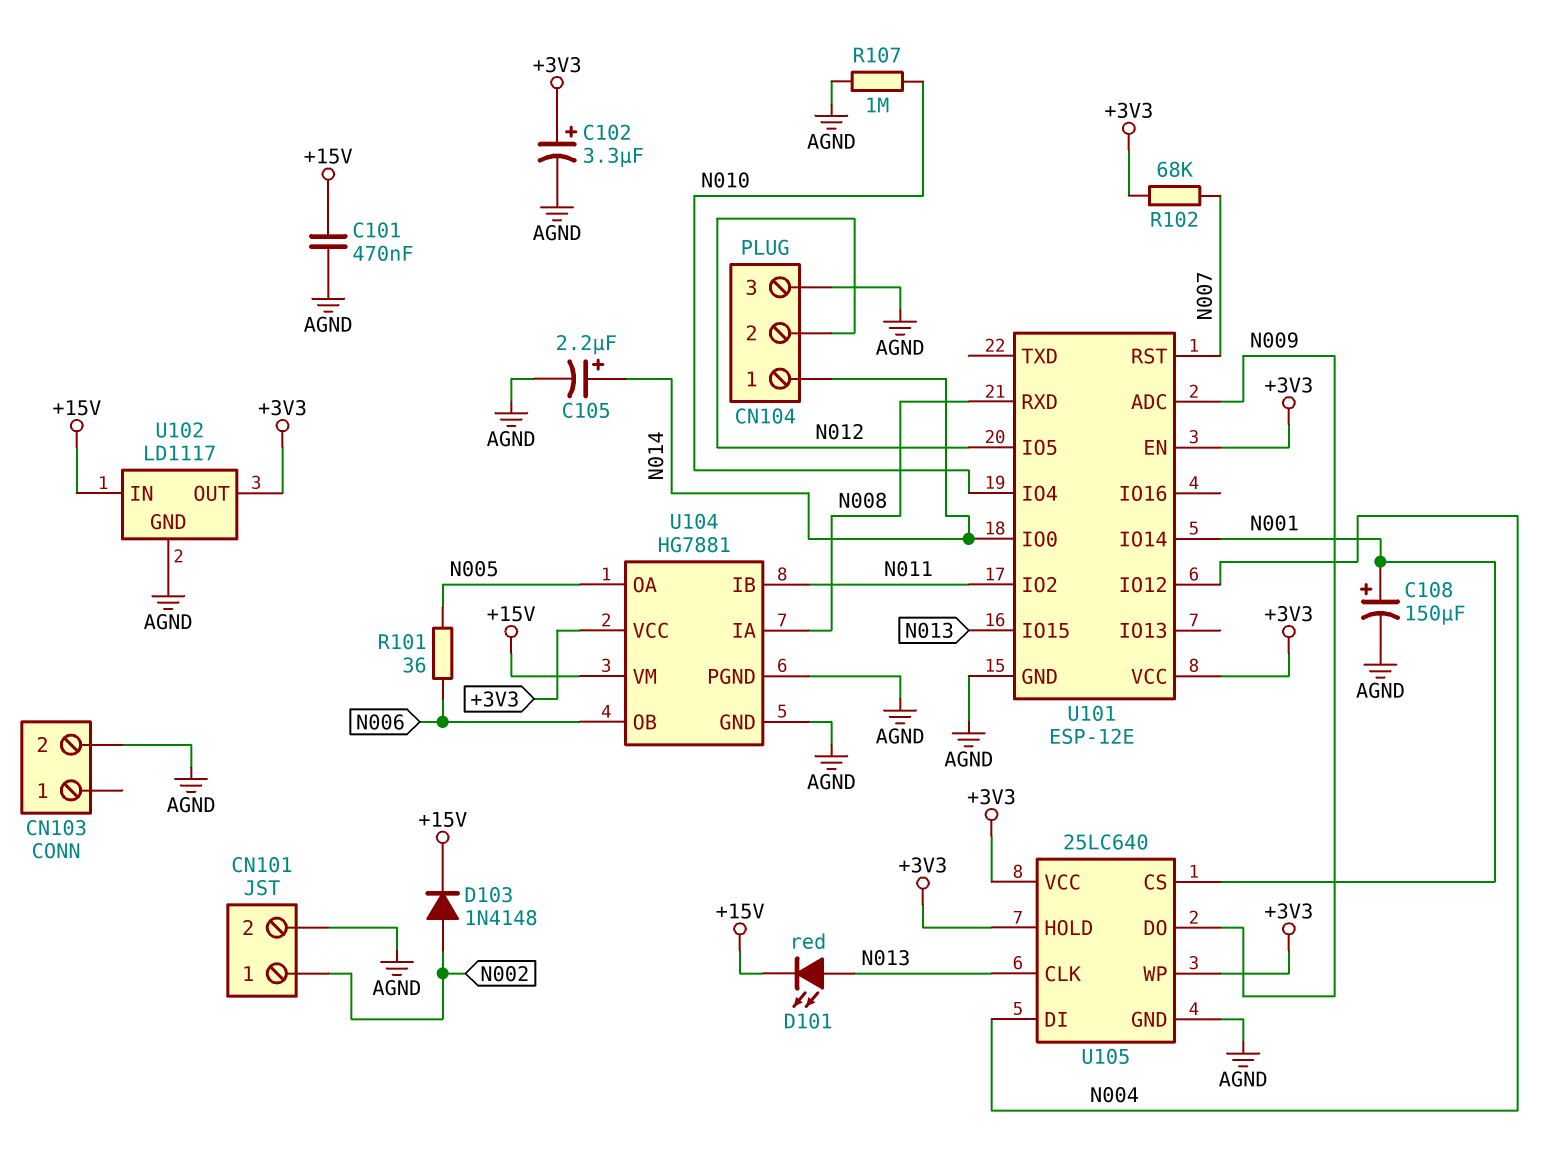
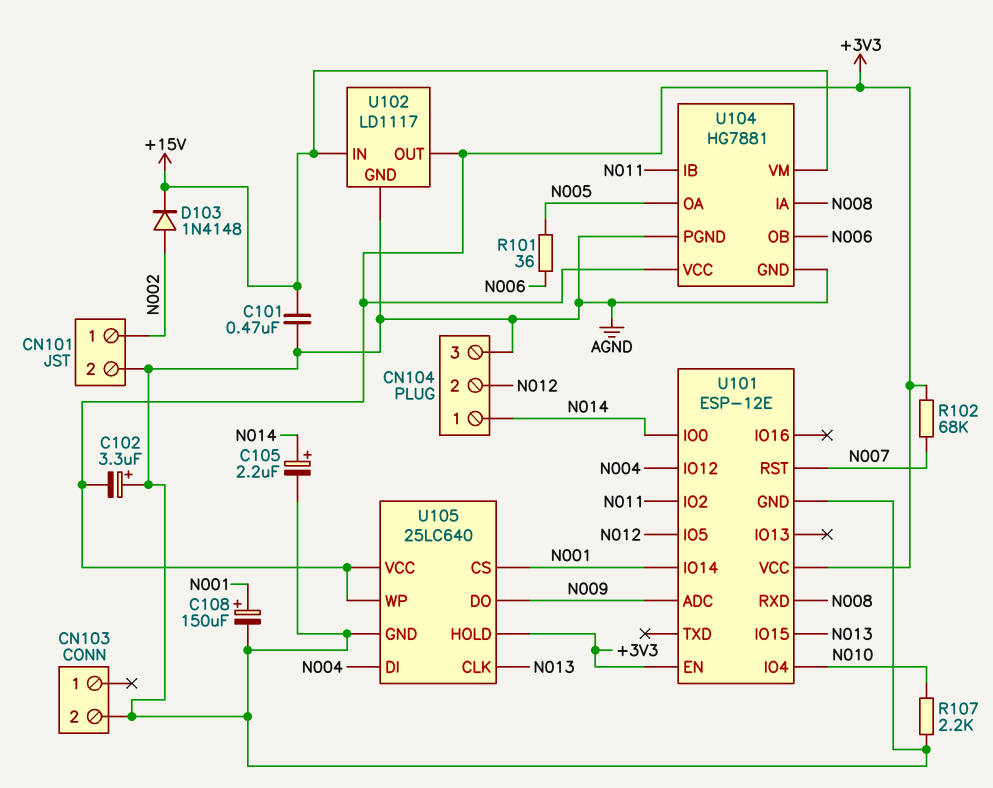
C102: 3.3uF (plus +3V3, minus AGND) -> 3.3uF (plus AGND, minus +3V3)
D101: LED red (A N013, K +15V) -> none
R107: 1M (AGND, N010) -> 2.2k (AGND, N010)

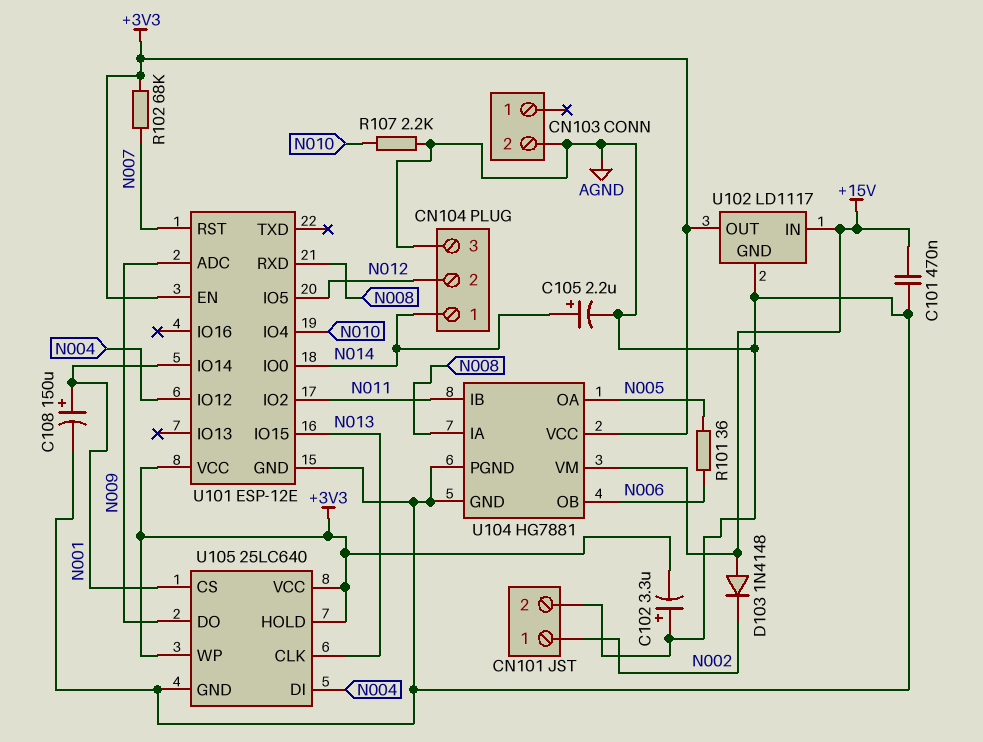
D103: diode 1N4148 (A N002, K +15V) -> diode 1N4148 (A +15V, K N002)

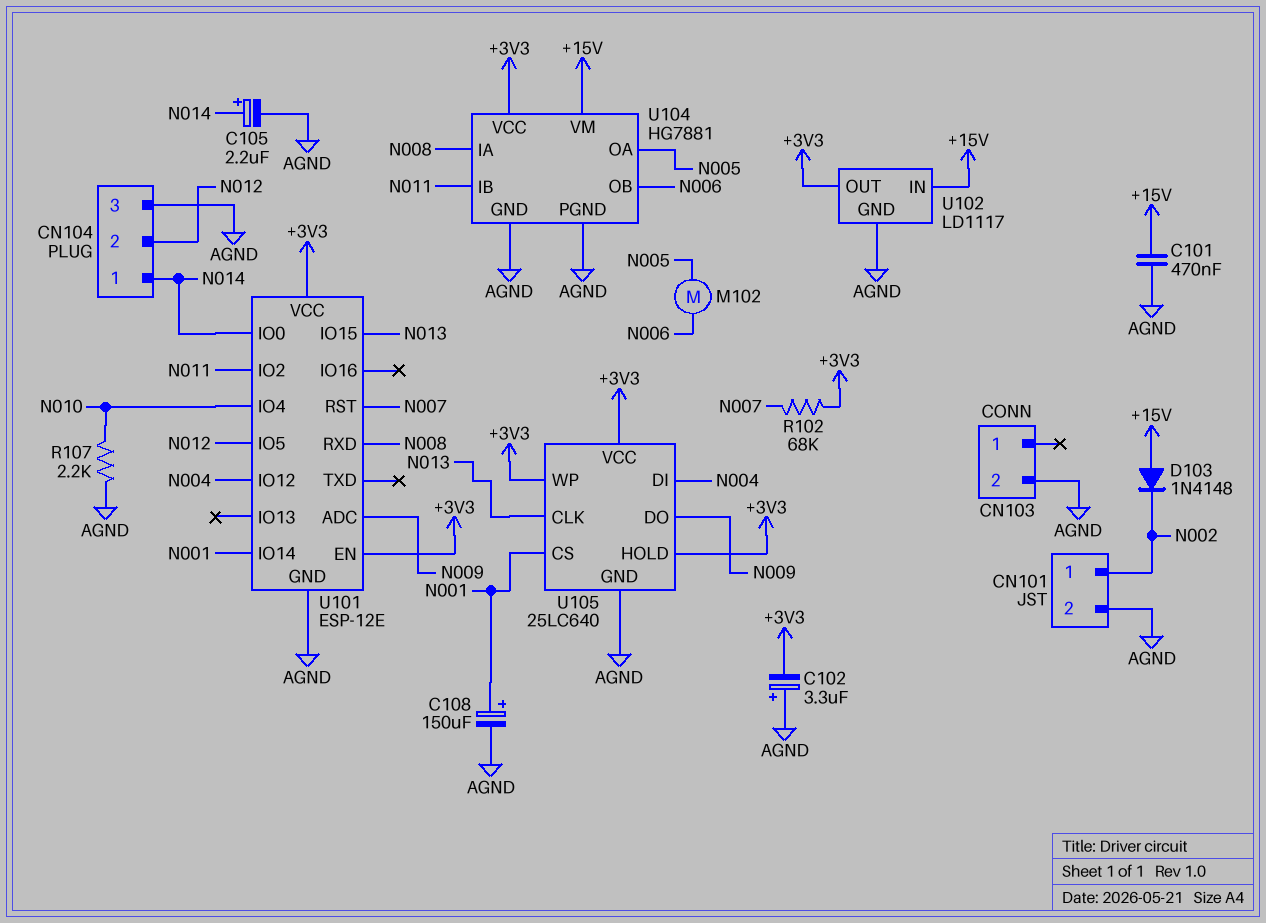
M102: none -> motor (N005, N006)
R101: 36 (N005, N006) -> none

